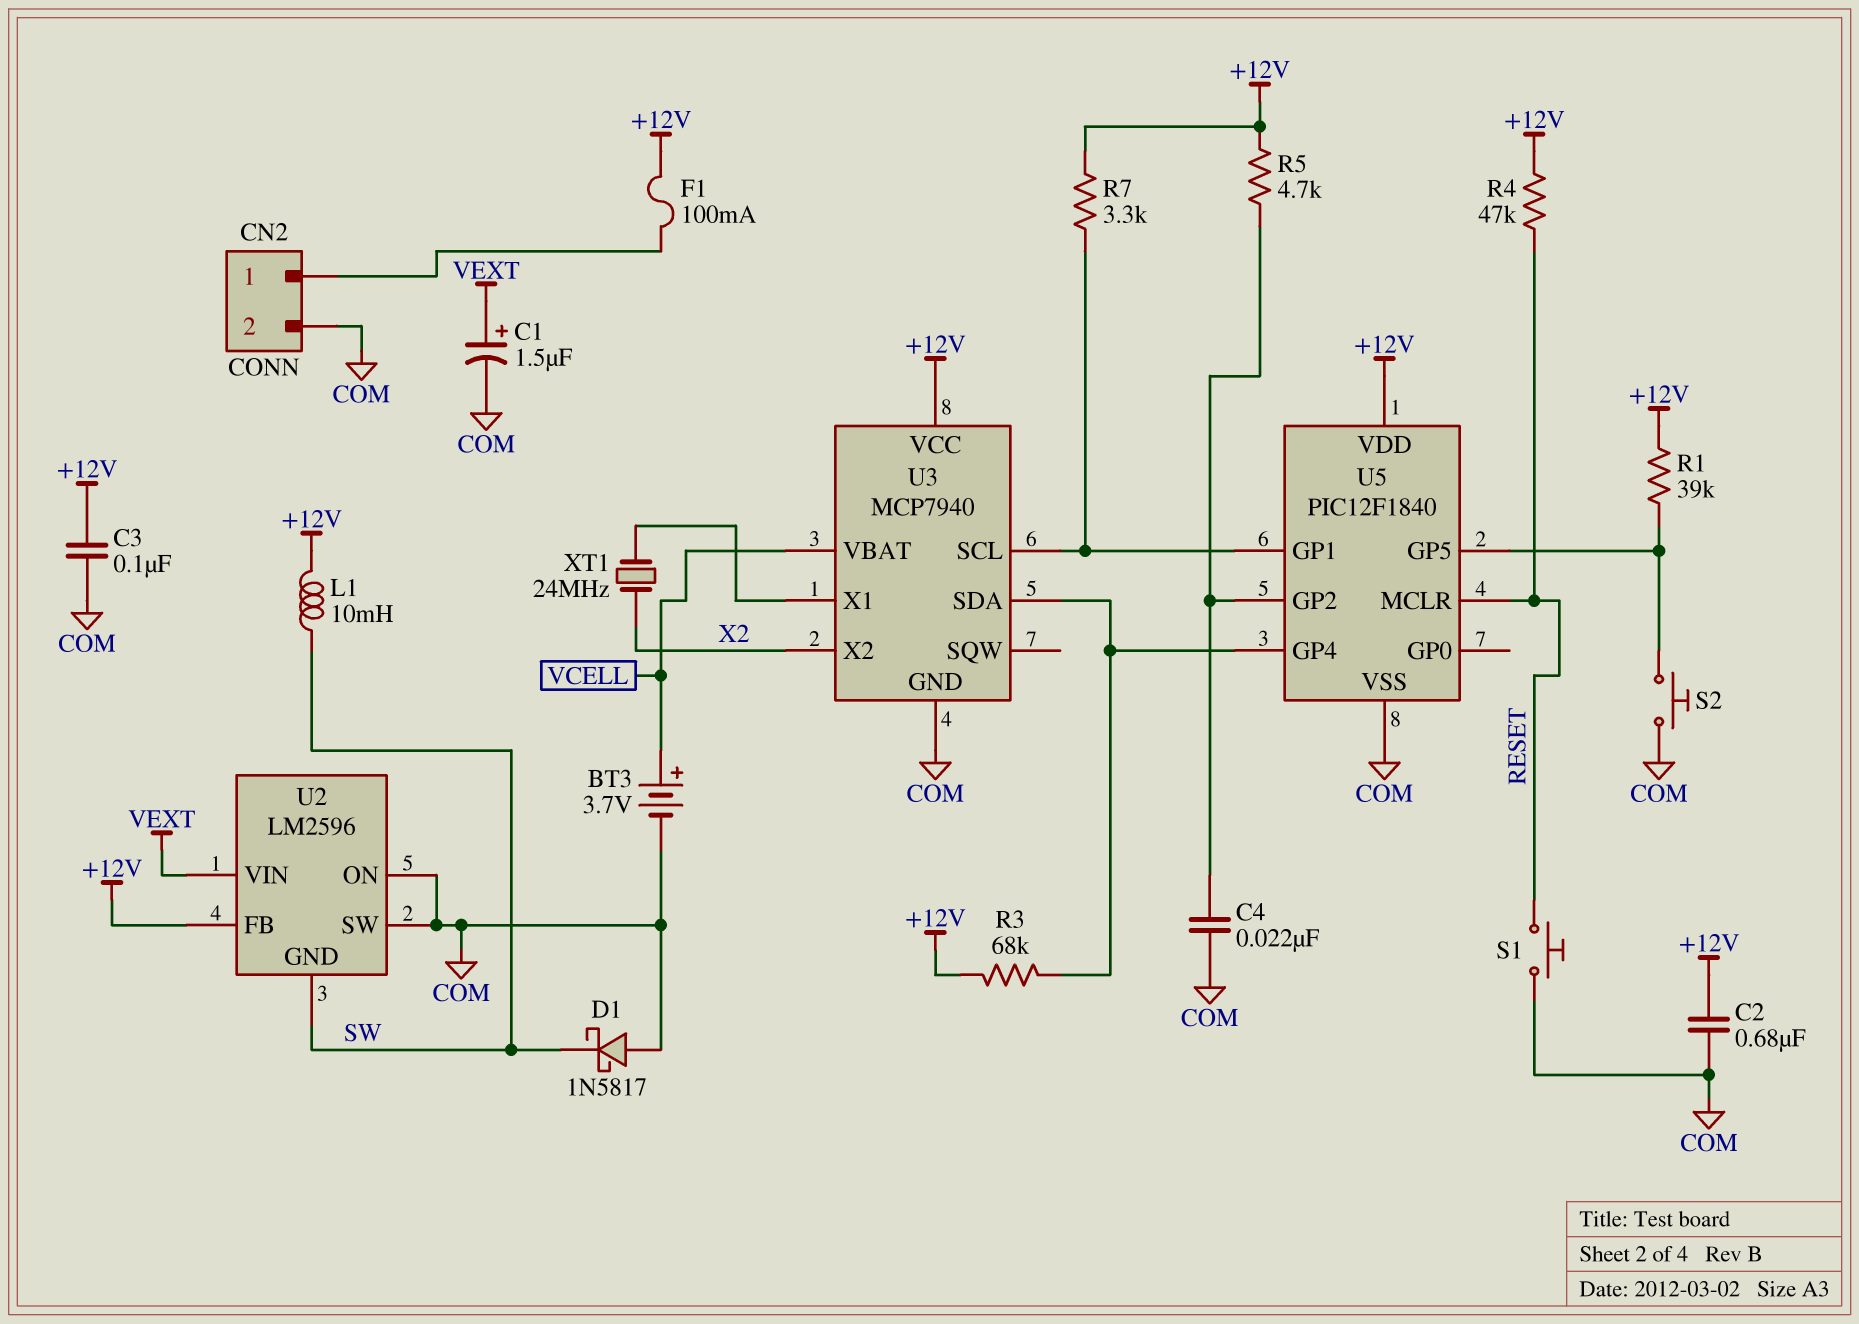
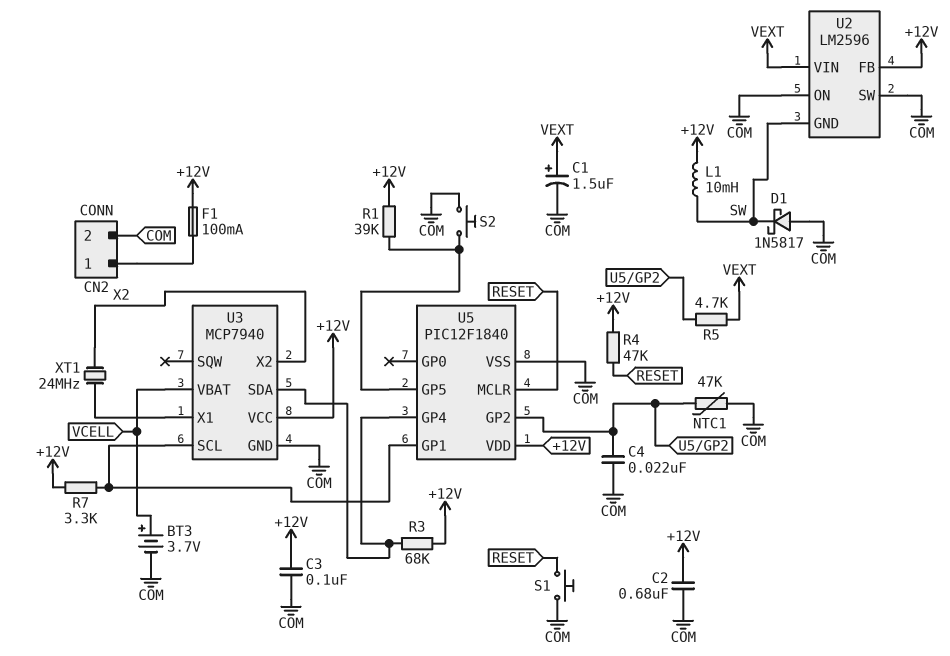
NTC1: none -> 47k (COM, U5/GP2)
R5: 4.7k (+12V, U5/GP2) -> 4.7k (U5/GP2, VEXT)

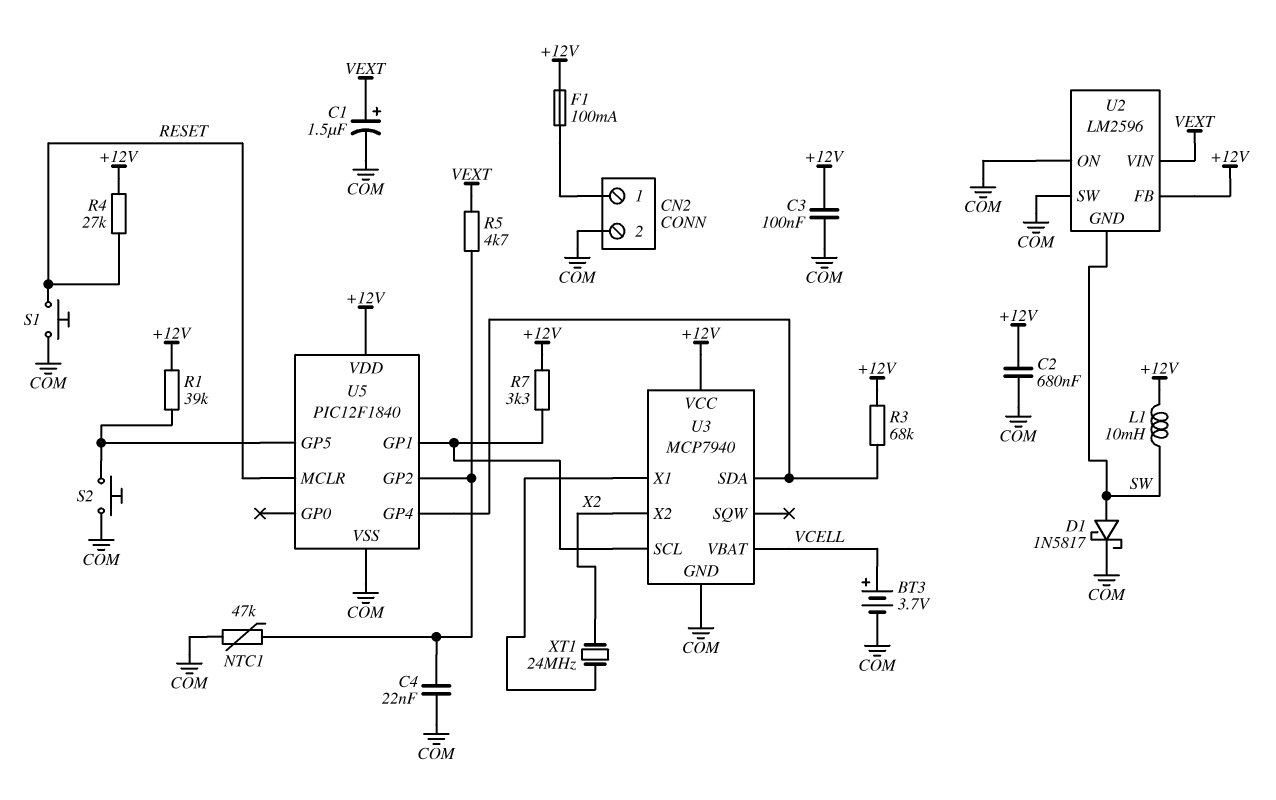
D1: schottky 1N5817 (A COM, K SW) -> schottky 1N5817 (A SW, K COM)
R4: 47k (+12V, RESET) -> 27k (+12V, RESET)

